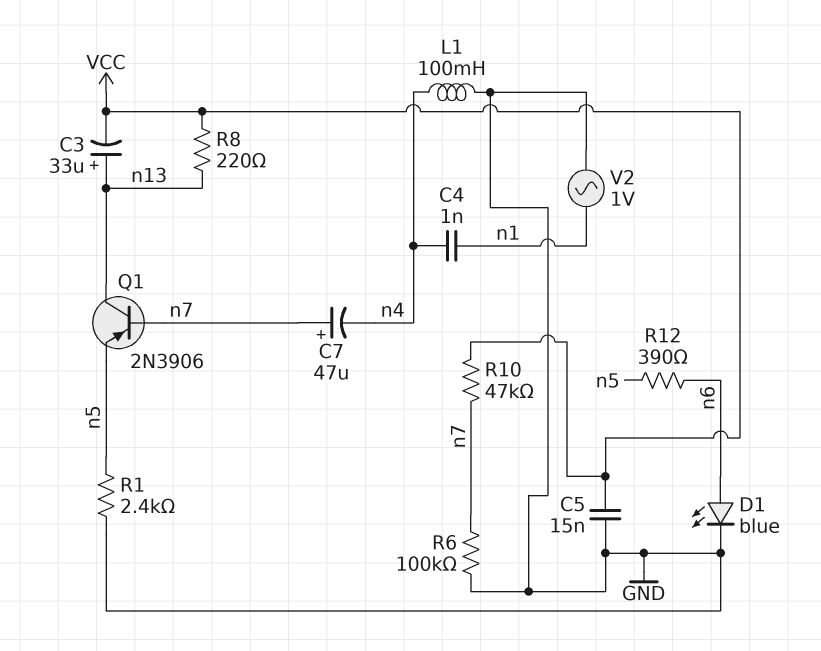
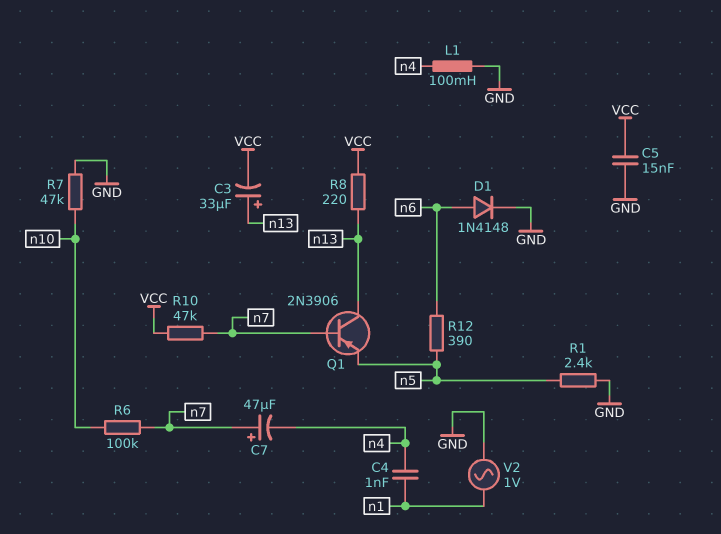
D1: LED blue (A n6, K GND) -> diode 1N4148 (A n6, K GND)
R6: 100k (GND, n7) -> 100k (n7, n10)
R7: none -> 47k (GND, n10)

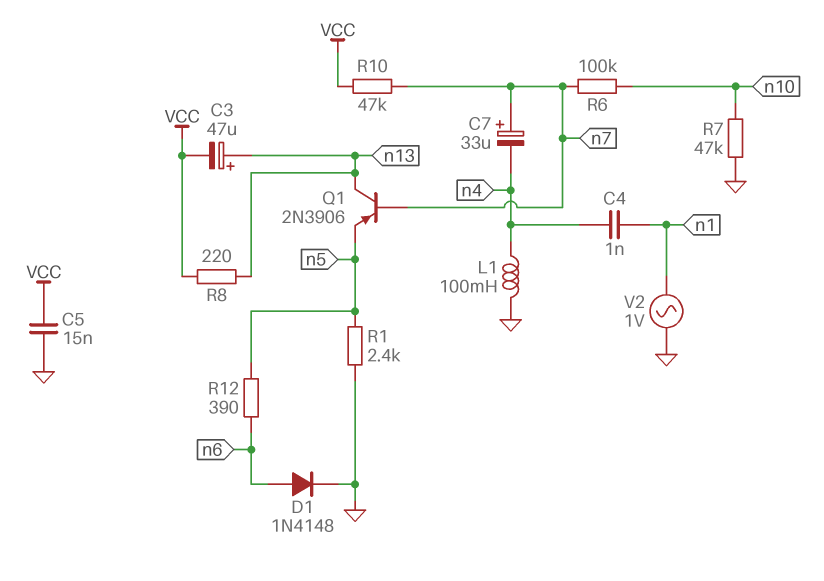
C3: 33uF (plus n13, minus VCC) -> 47uF (plus n13, minus VCC)
C7: 47uF (plus n7, minus n4) -> 33uF (plus n7, minus n4)

